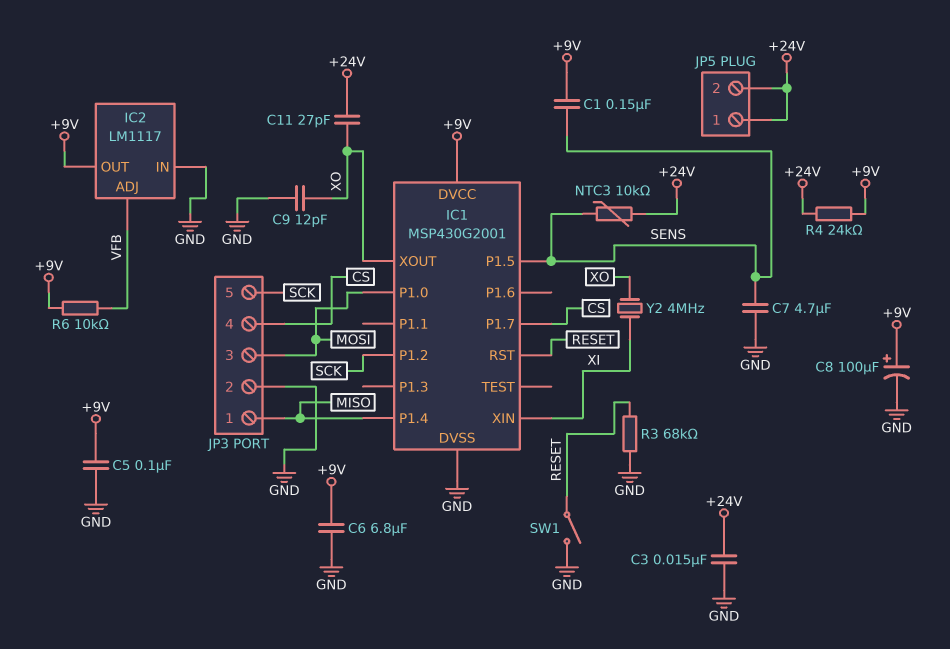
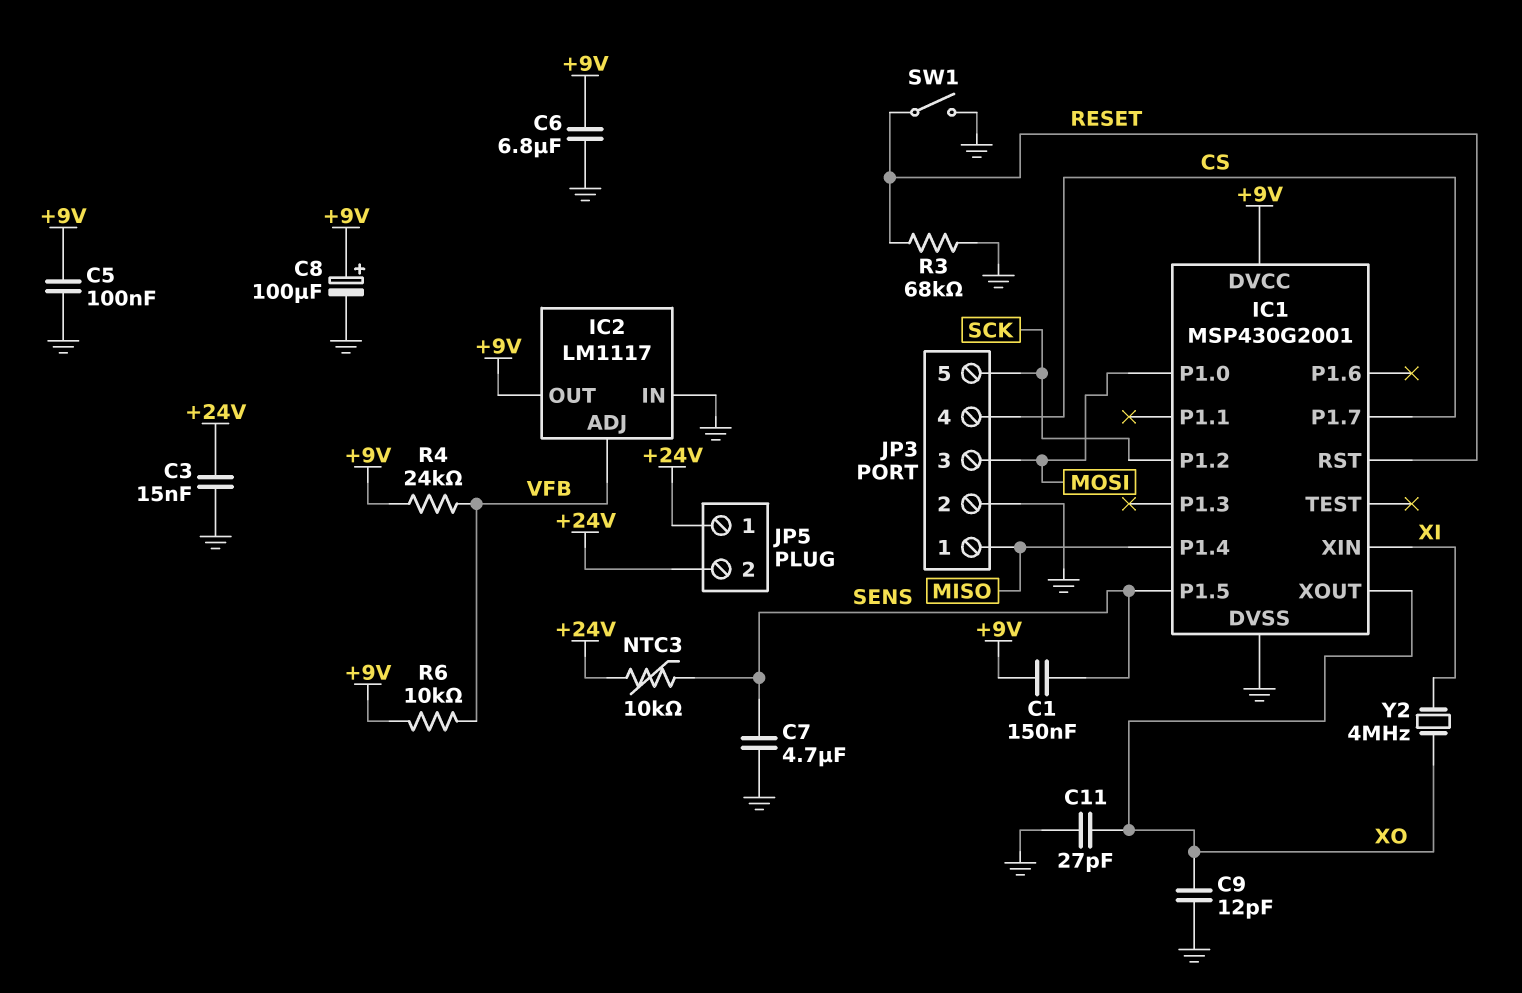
C11: 27pF (+24V, XO) -> 27pF (GND, XO)
R4: 24k (+9V, +24V) -> 24k (+9V, VFB)

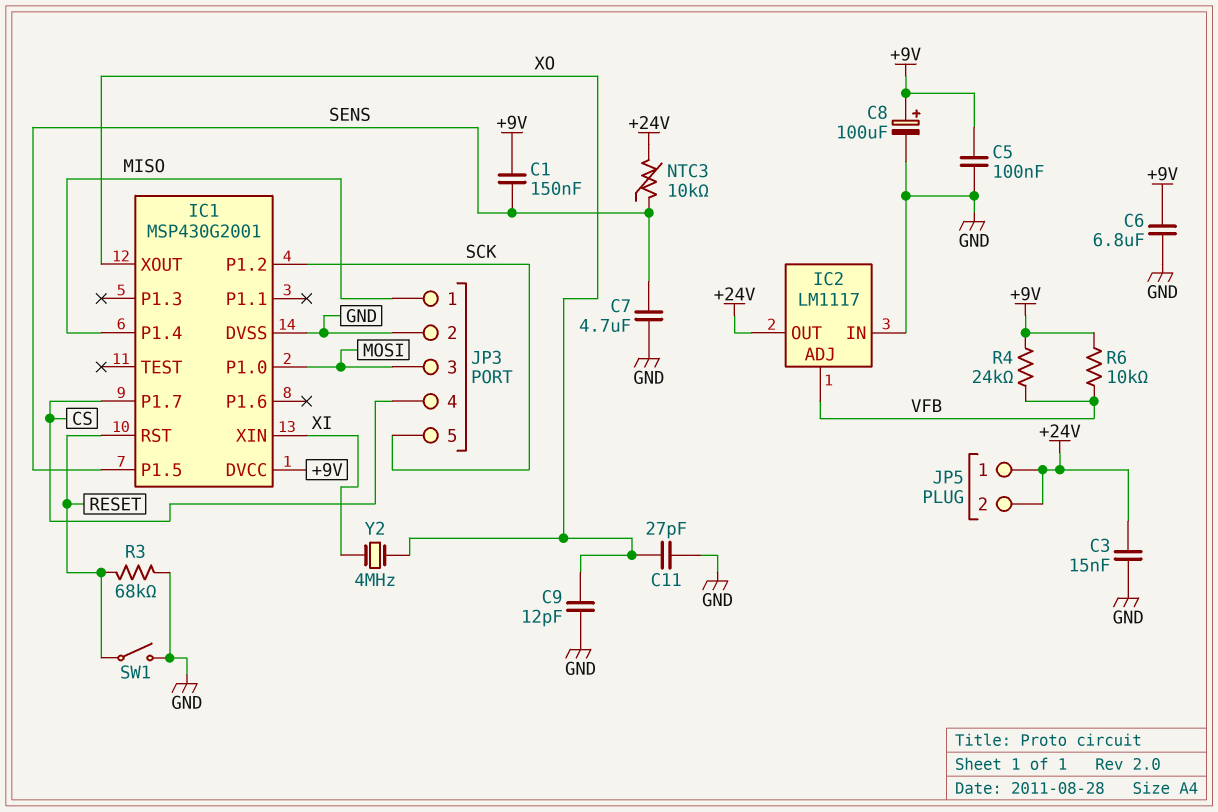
IC2 pin OUT: +9V -> +24V

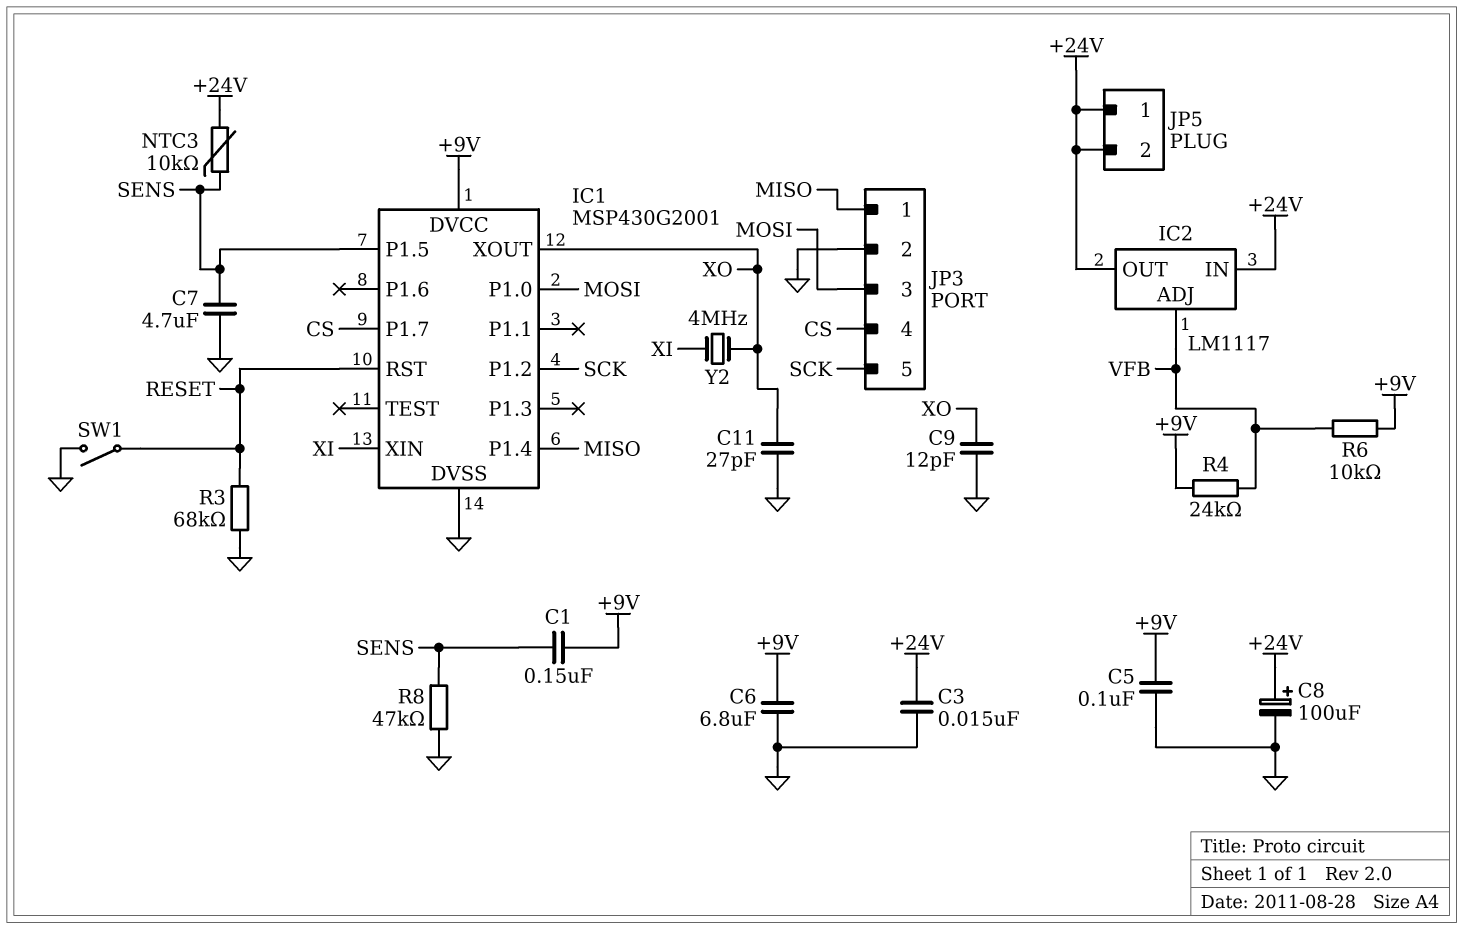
C8: 100uF (plus +9V, minus GND) -> 100uF (plus +24V, minus GND)
IC2 pin IN: GND -> +24V
R8: none -> 47k (GND, SENS)

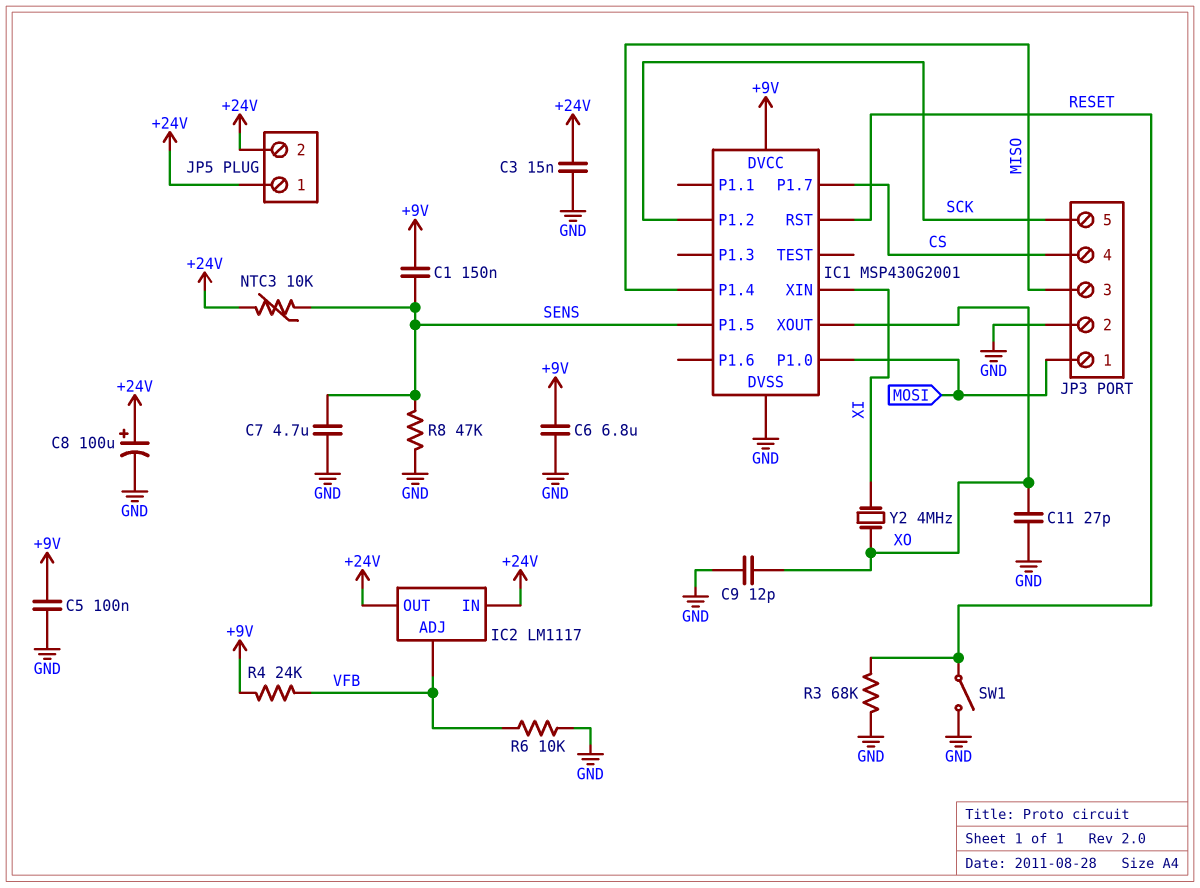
JP3 pin 1: MISO -> MOSI
JP3 pin 3: MOSI -> MISO
R6: 10k (+9V, VFB) -> 10k (GND, VFB)

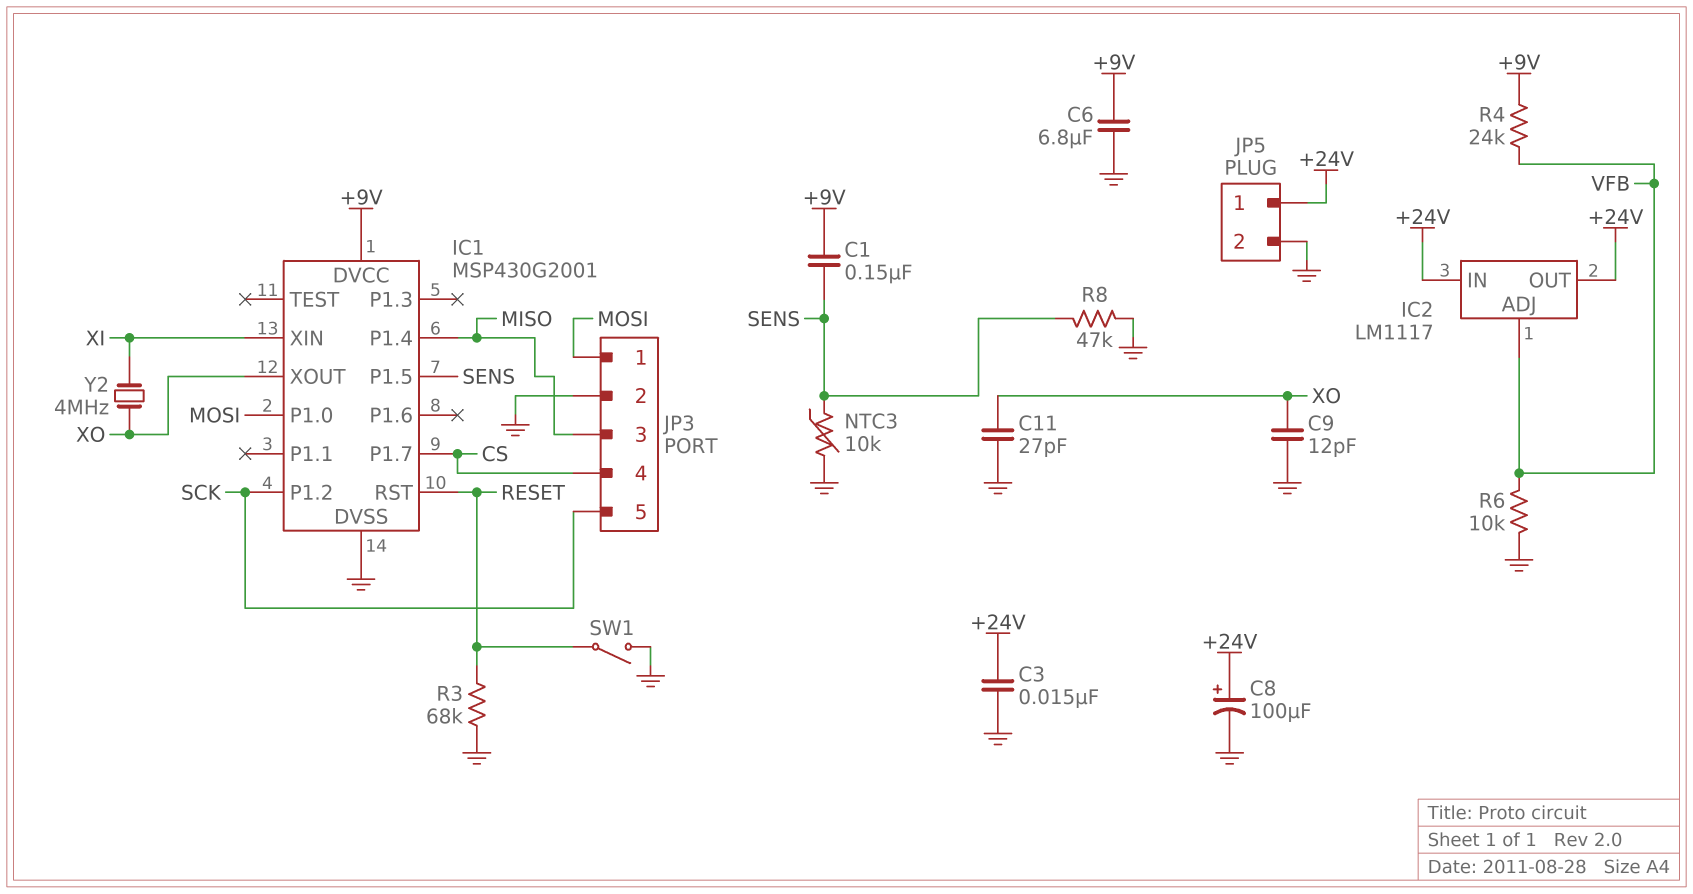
C5: 100nF (+9V, GND) -> none
C7: 4.7uF (GND, SENS) -> none
JP5 pin 2: +24V -> GND
NTC3: 10k (+24V, SENS) -> 10k (GND, SENS)

